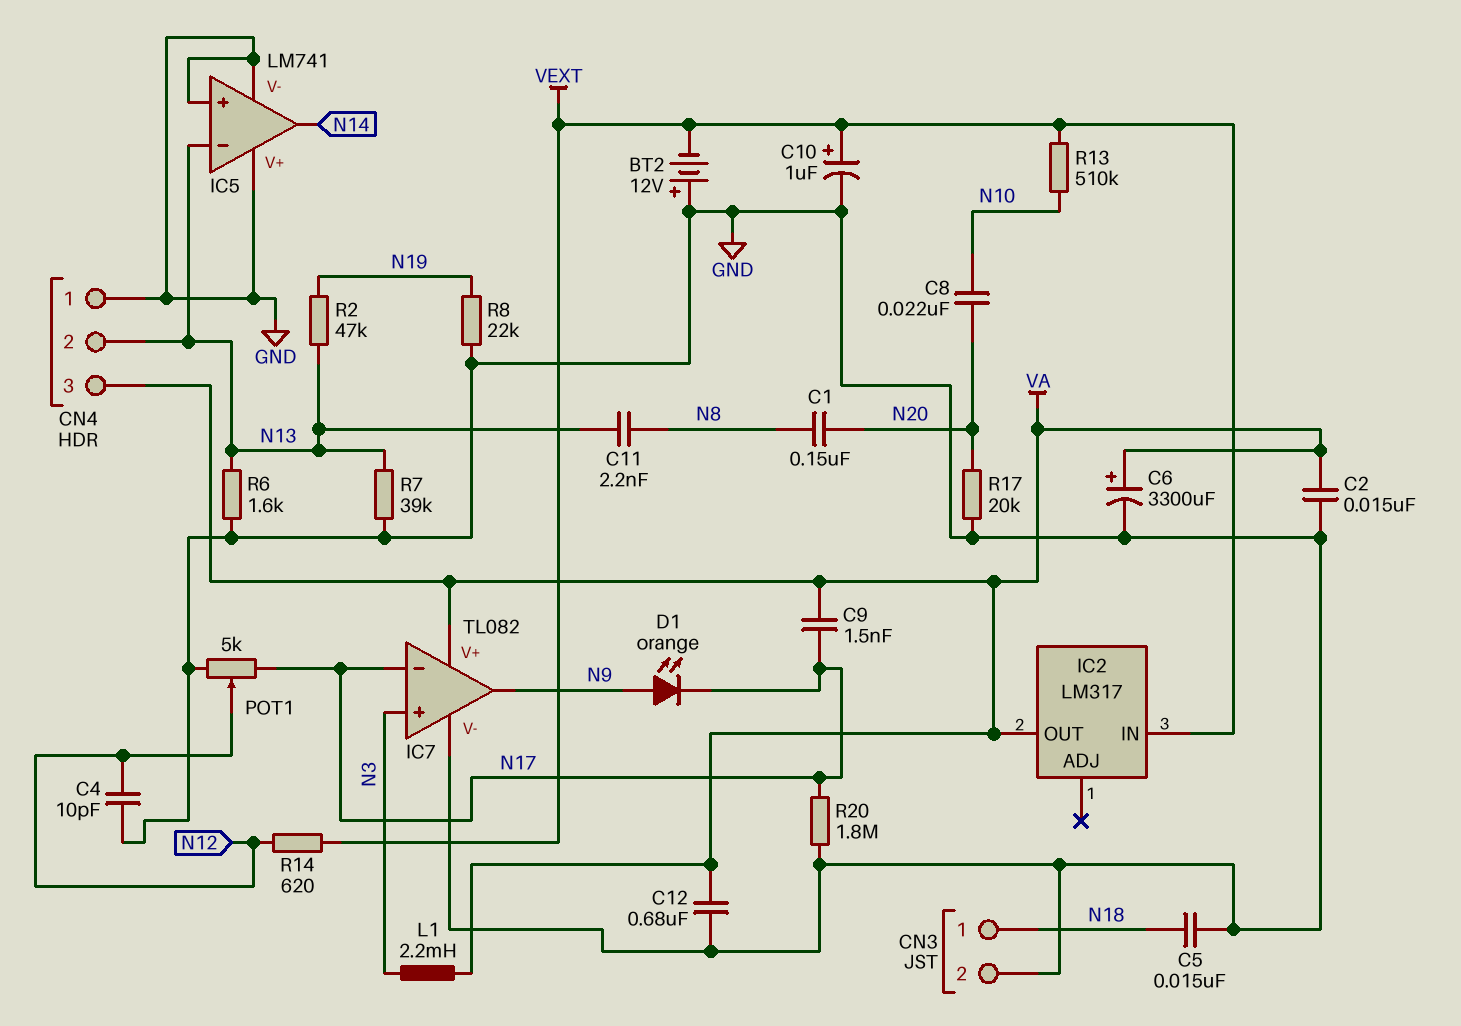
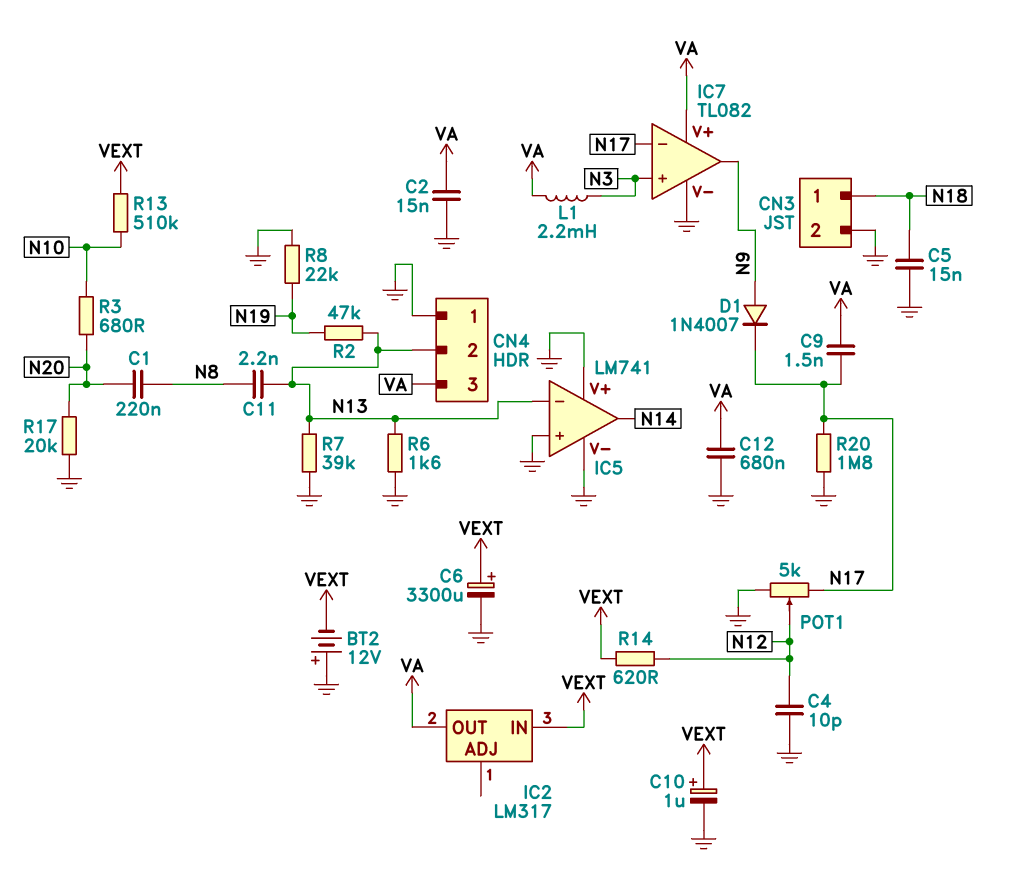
C1: 150nF (N8, N20) -> 220nF (N8, N20)
C6: 3300uF (plus VA, minus GND) -> 3300uF (plus VEXT, minus GND)
C8: 22nF (N10, N20) -> none
D1: LED orange (A N9, K N17) -> diode 1N4007 (A N9, K N17)
R3: none -> 680 (N10, N20)

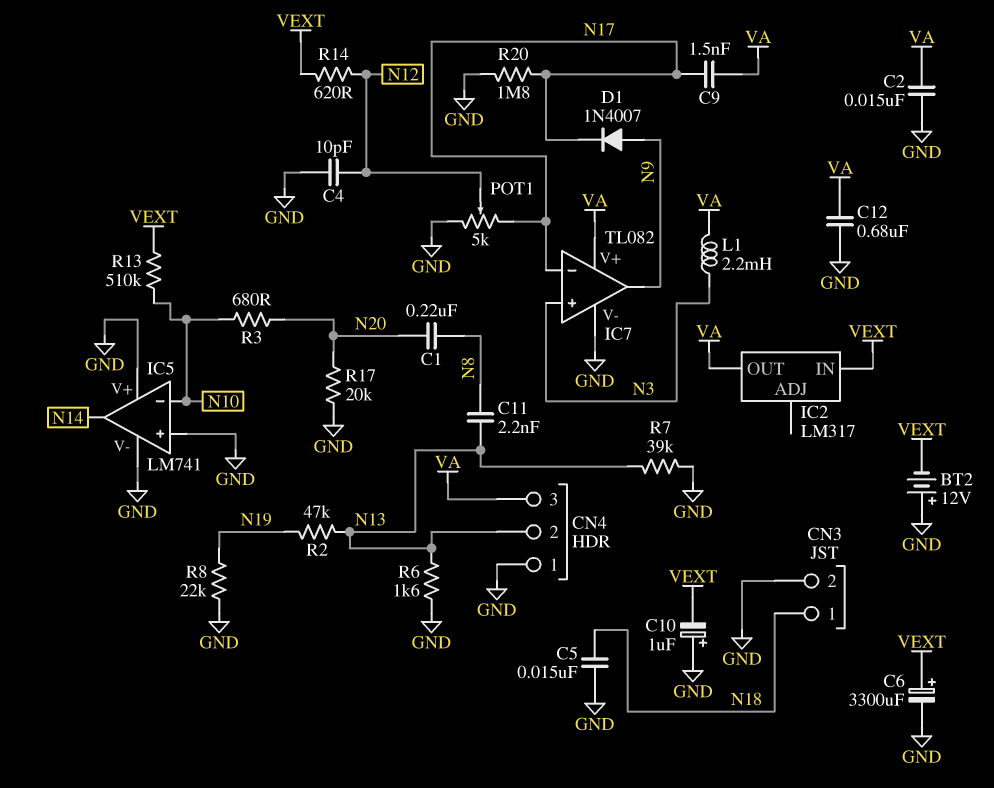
C10: 1uF (plus VEXT, minus GND) -> 1uF (plus GND, minus VEXT)
IC5 pin in-: N13 -> N10

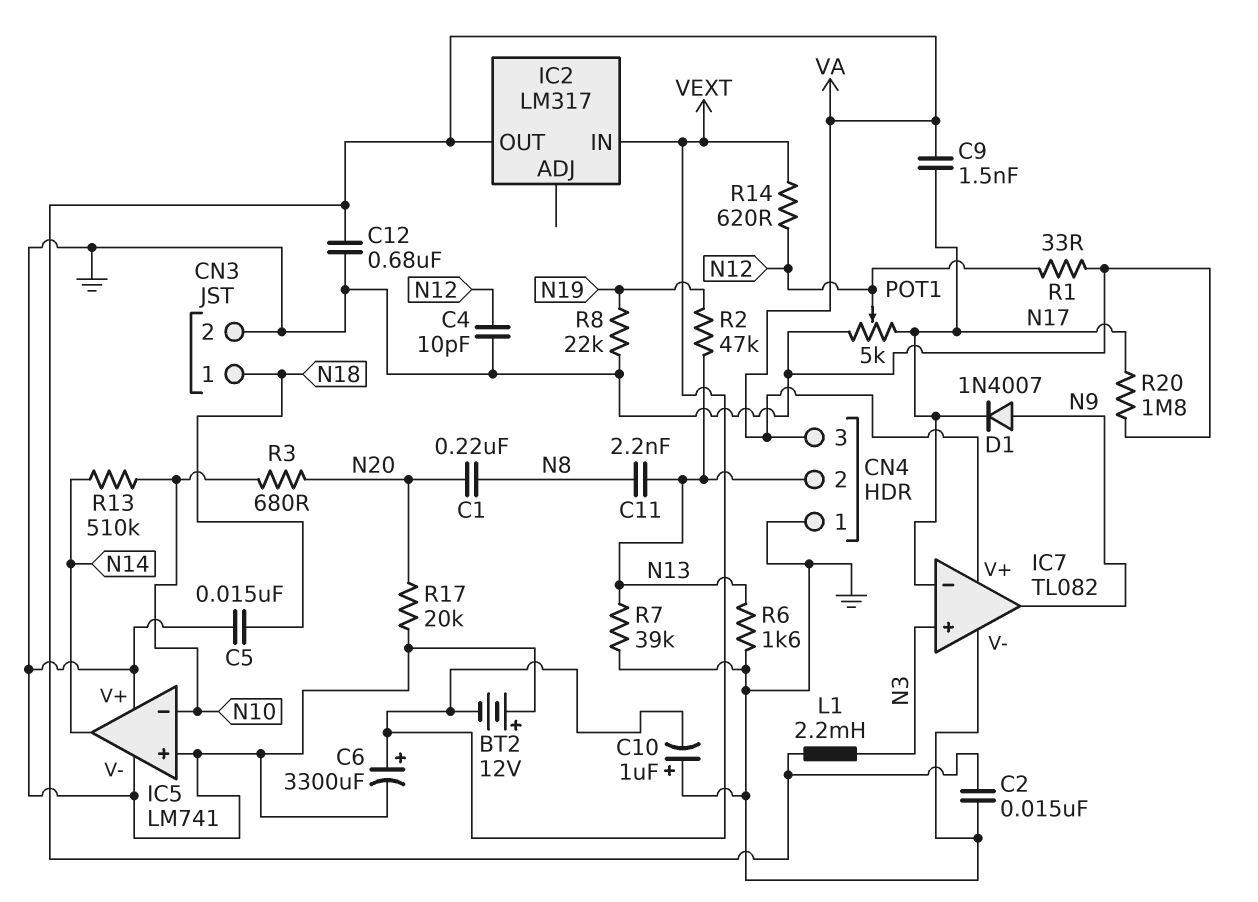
R1: none -> 33 (GND, N12)
R13: 510k (N10, VEXT) -> 510k (N10, N14)

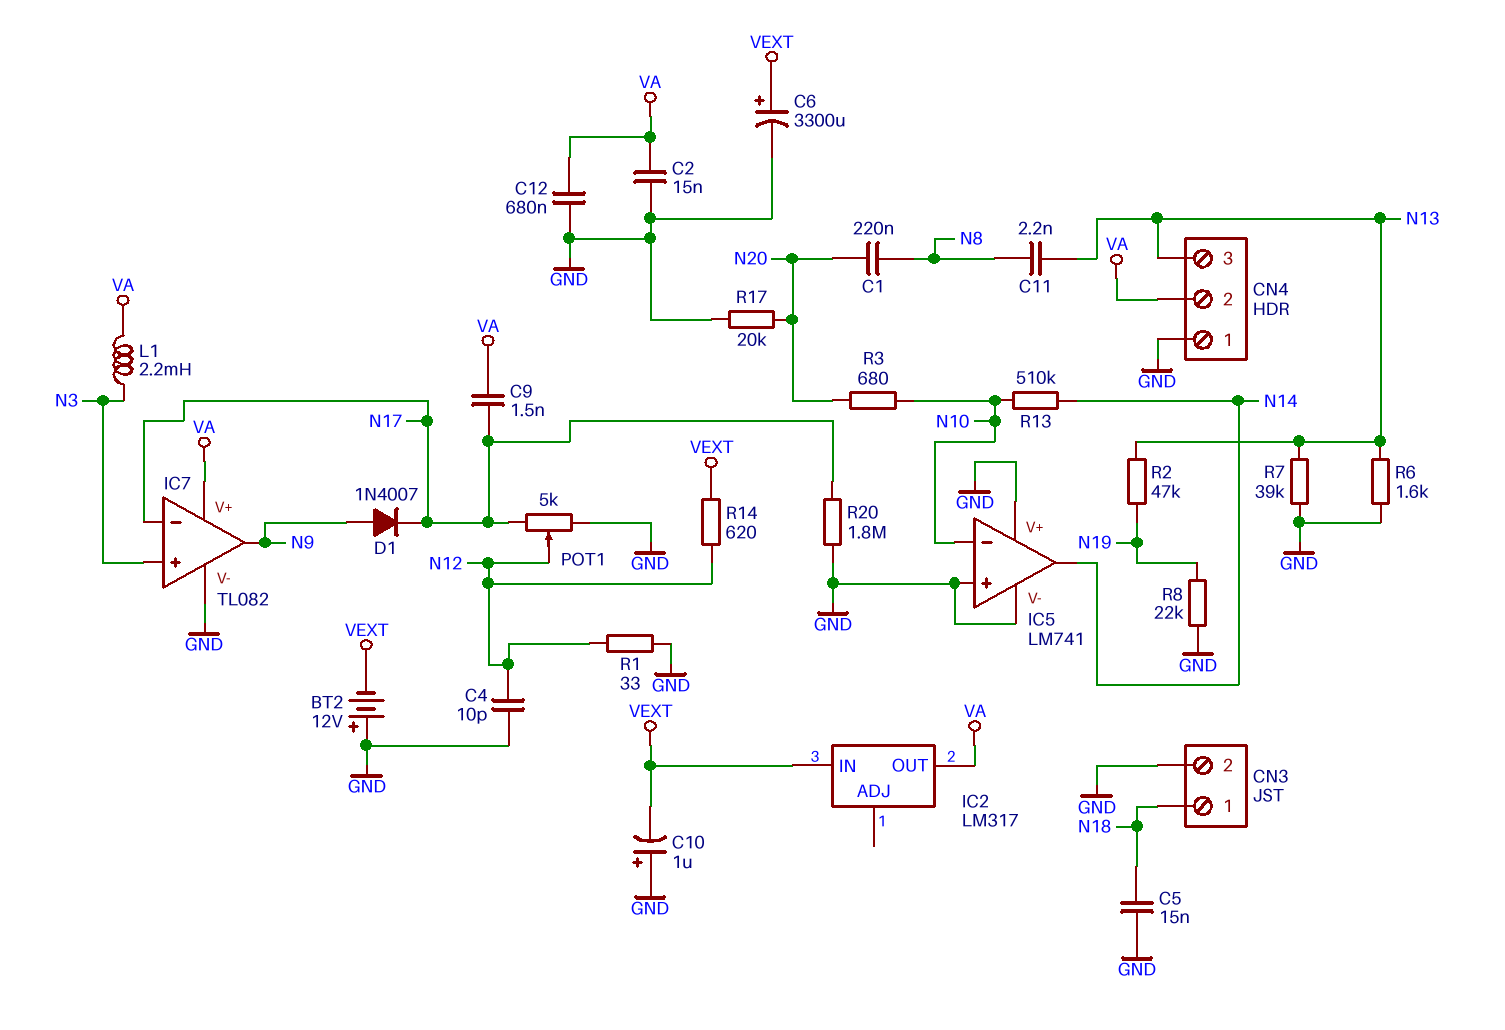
CN4 pin 2: N13 -> VA
CN4 pin 3: VA -> N13

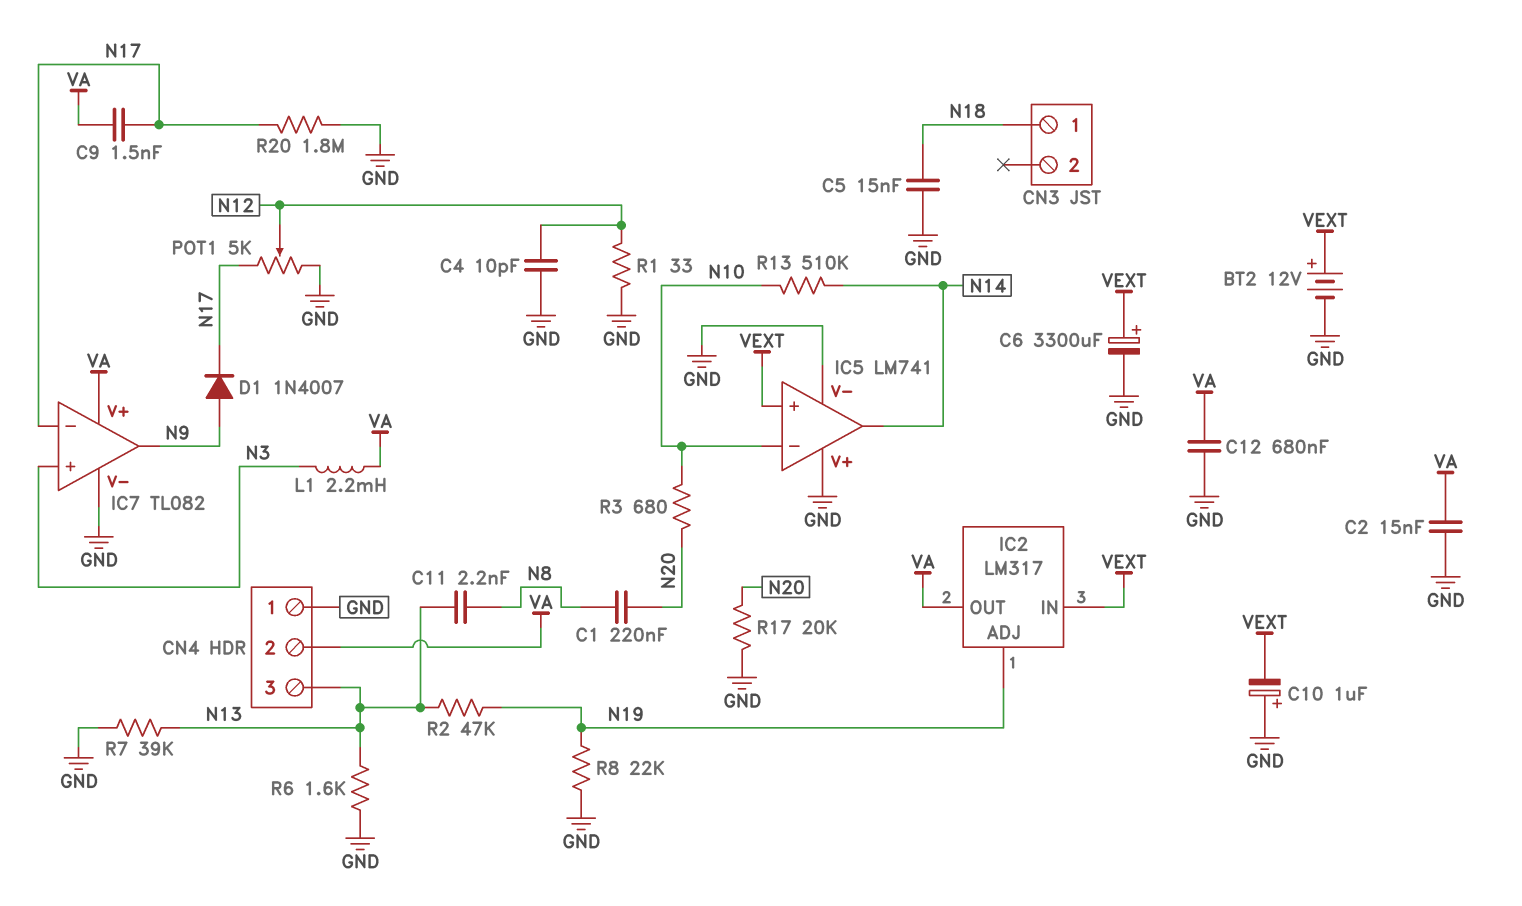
BT2: 12V (plus GND, minus VEXT) -> 12V (plus VEXT, minus GND)
CN3 pin 2: GND -> none
IC2 pin ADJ: none -> N19
IC5 pin in+: GND -> VEXT
R14: 620 (N12, VEXT) -> none

